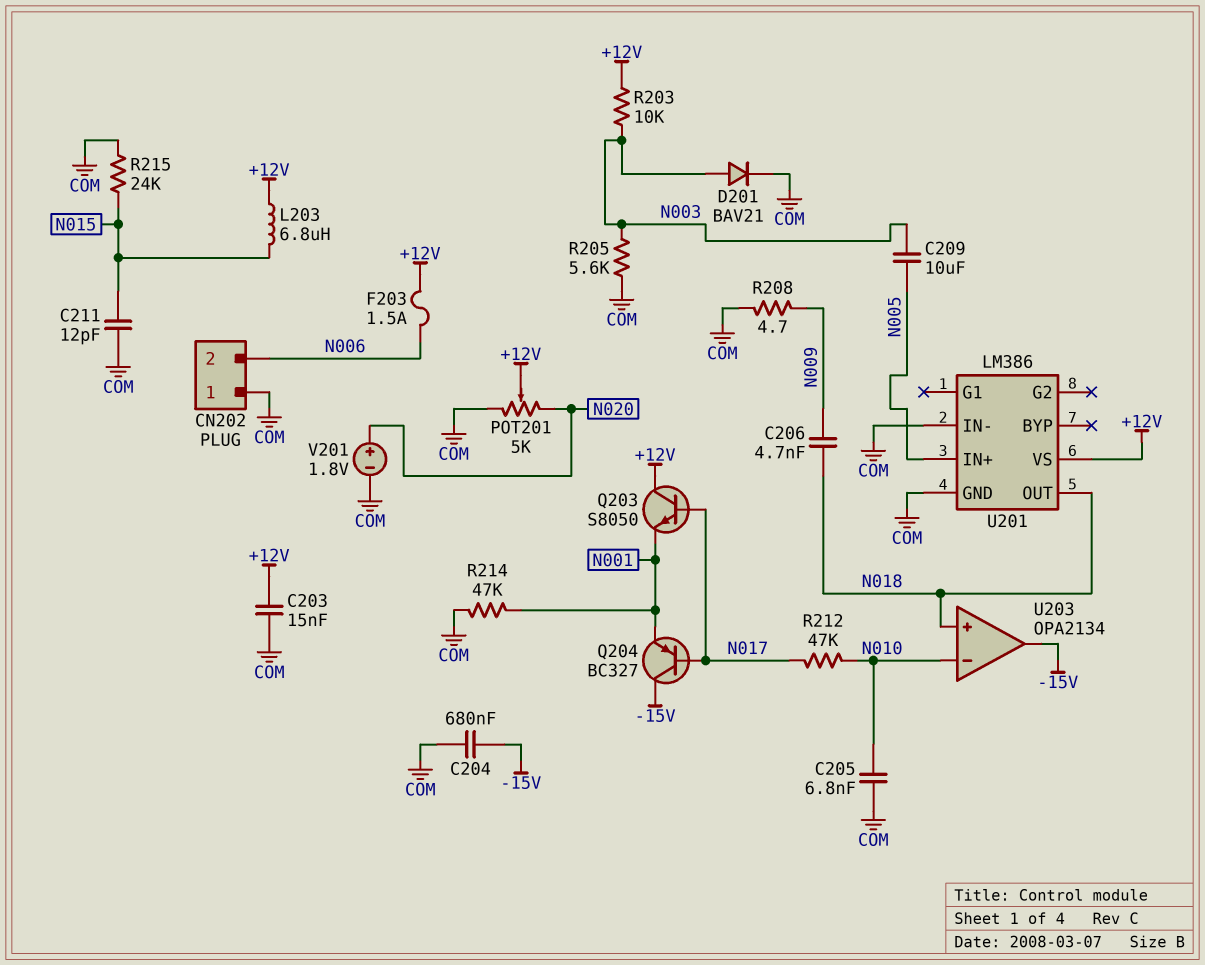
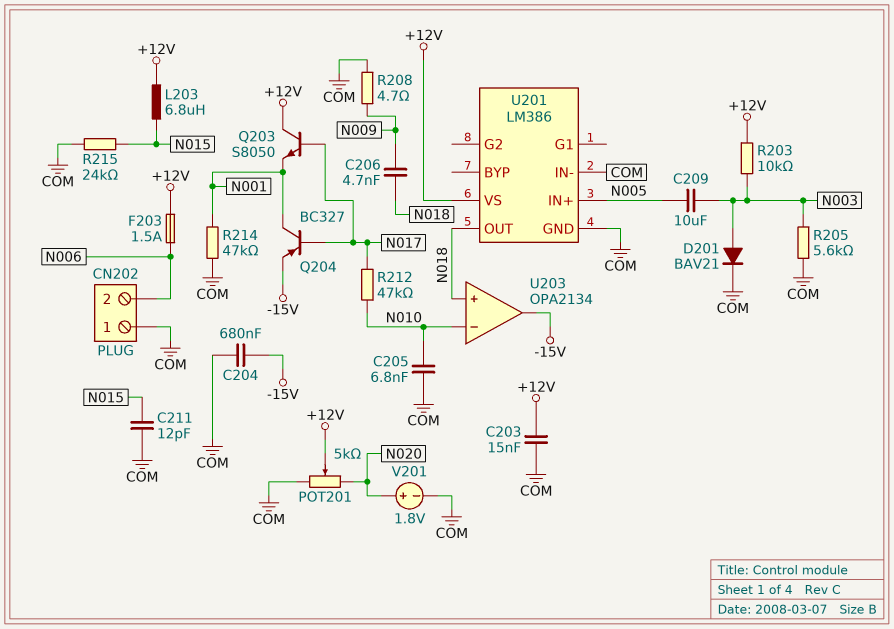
Q204: PNP BC327 (B N017, C -15V, E N001) -> PNP BC327 (B N017, C N001, E -15V)

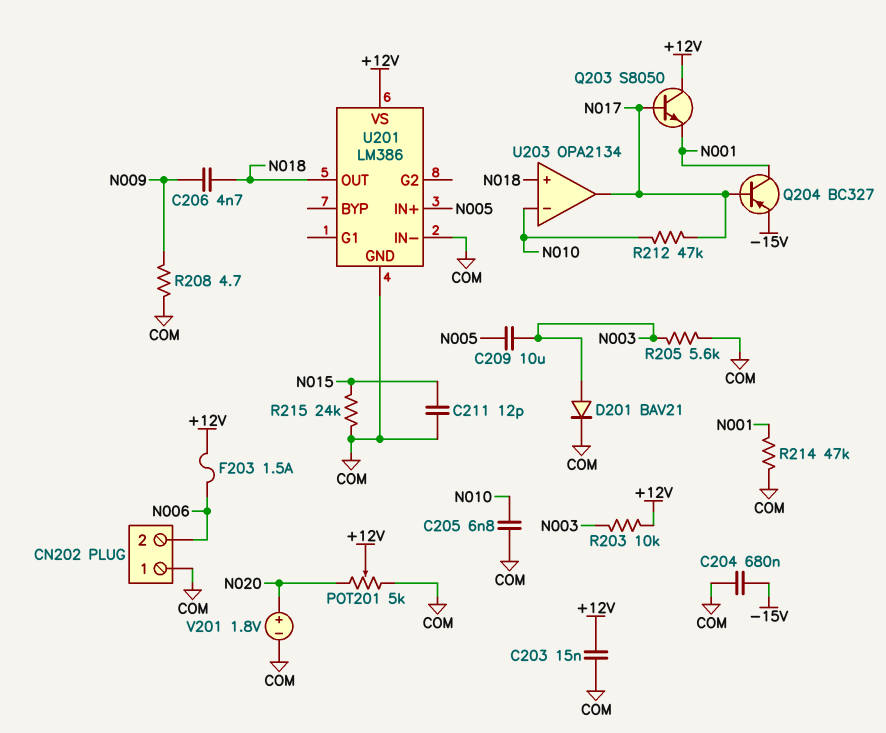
L203: 6.8uH (+12V, N015) -> none
U203 pin out: -15V -> N017

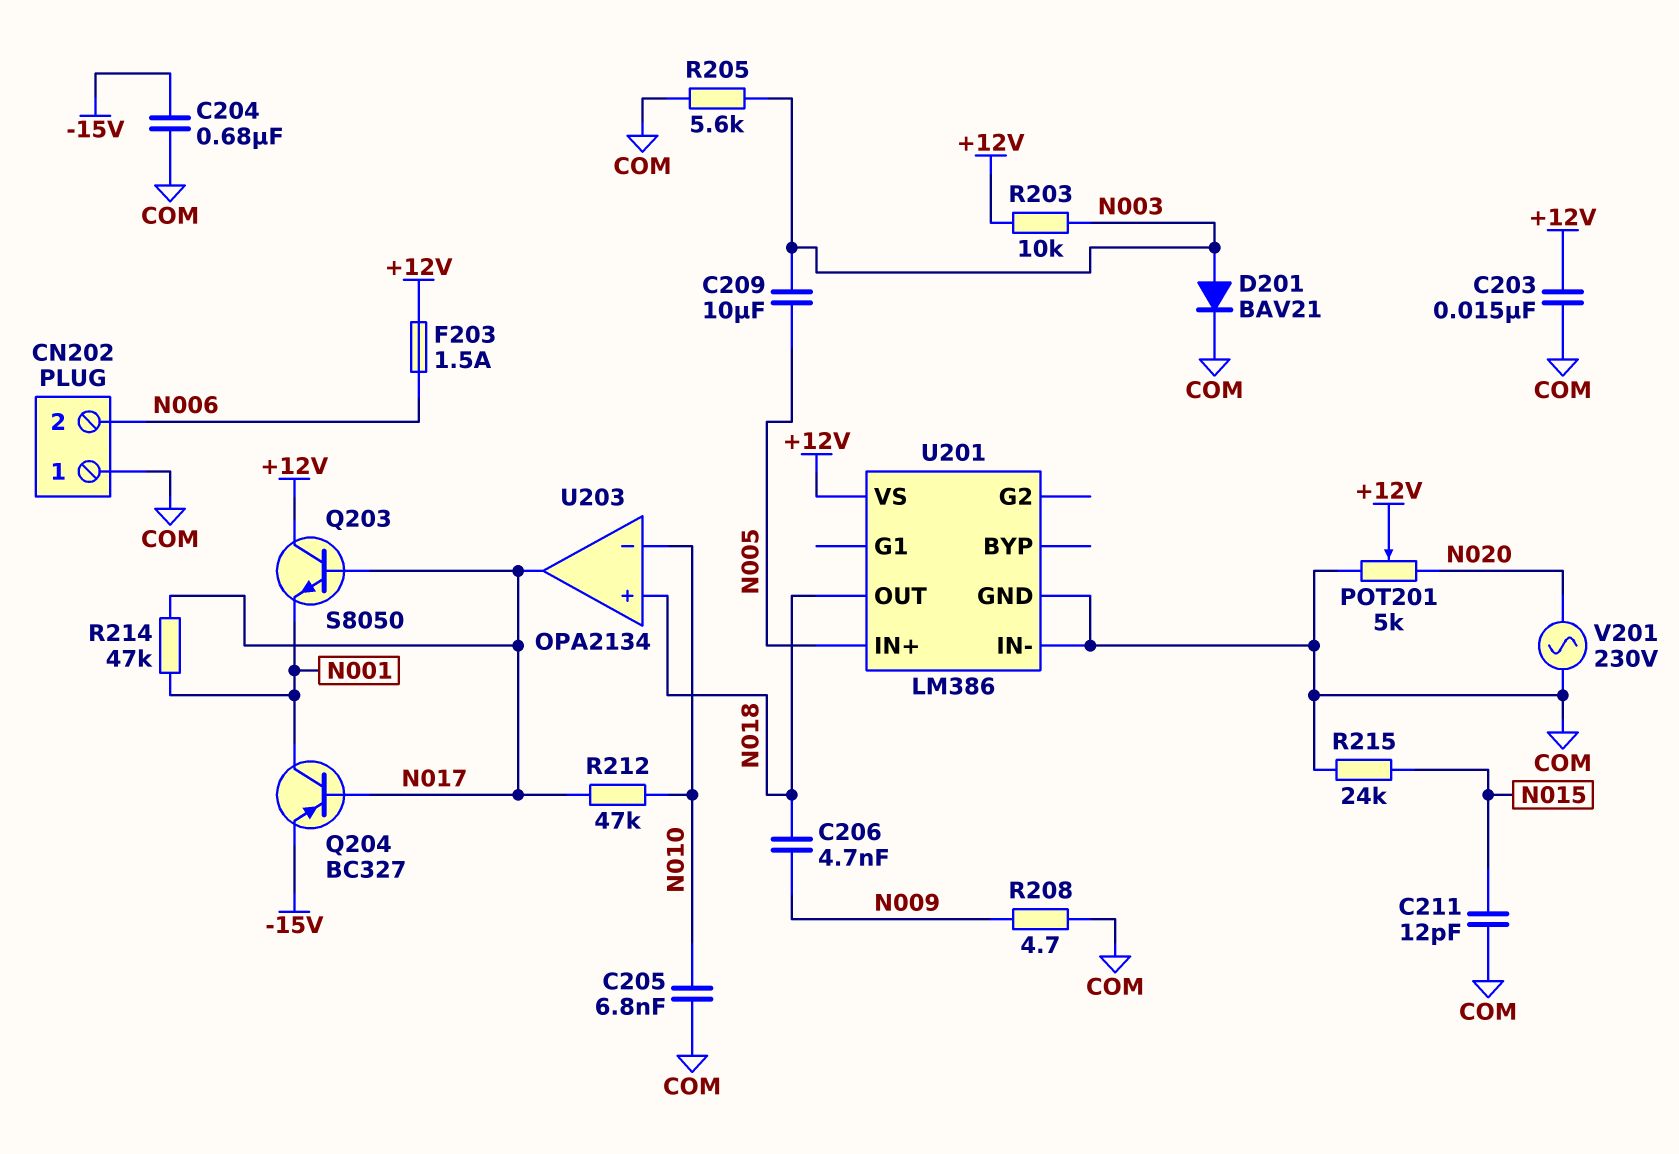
R214: 47k (COM, N001) -> 47k (N001, N017)
V201: 1.8V (plus N020, minus COM) -> AC 230V (COM, N020)

